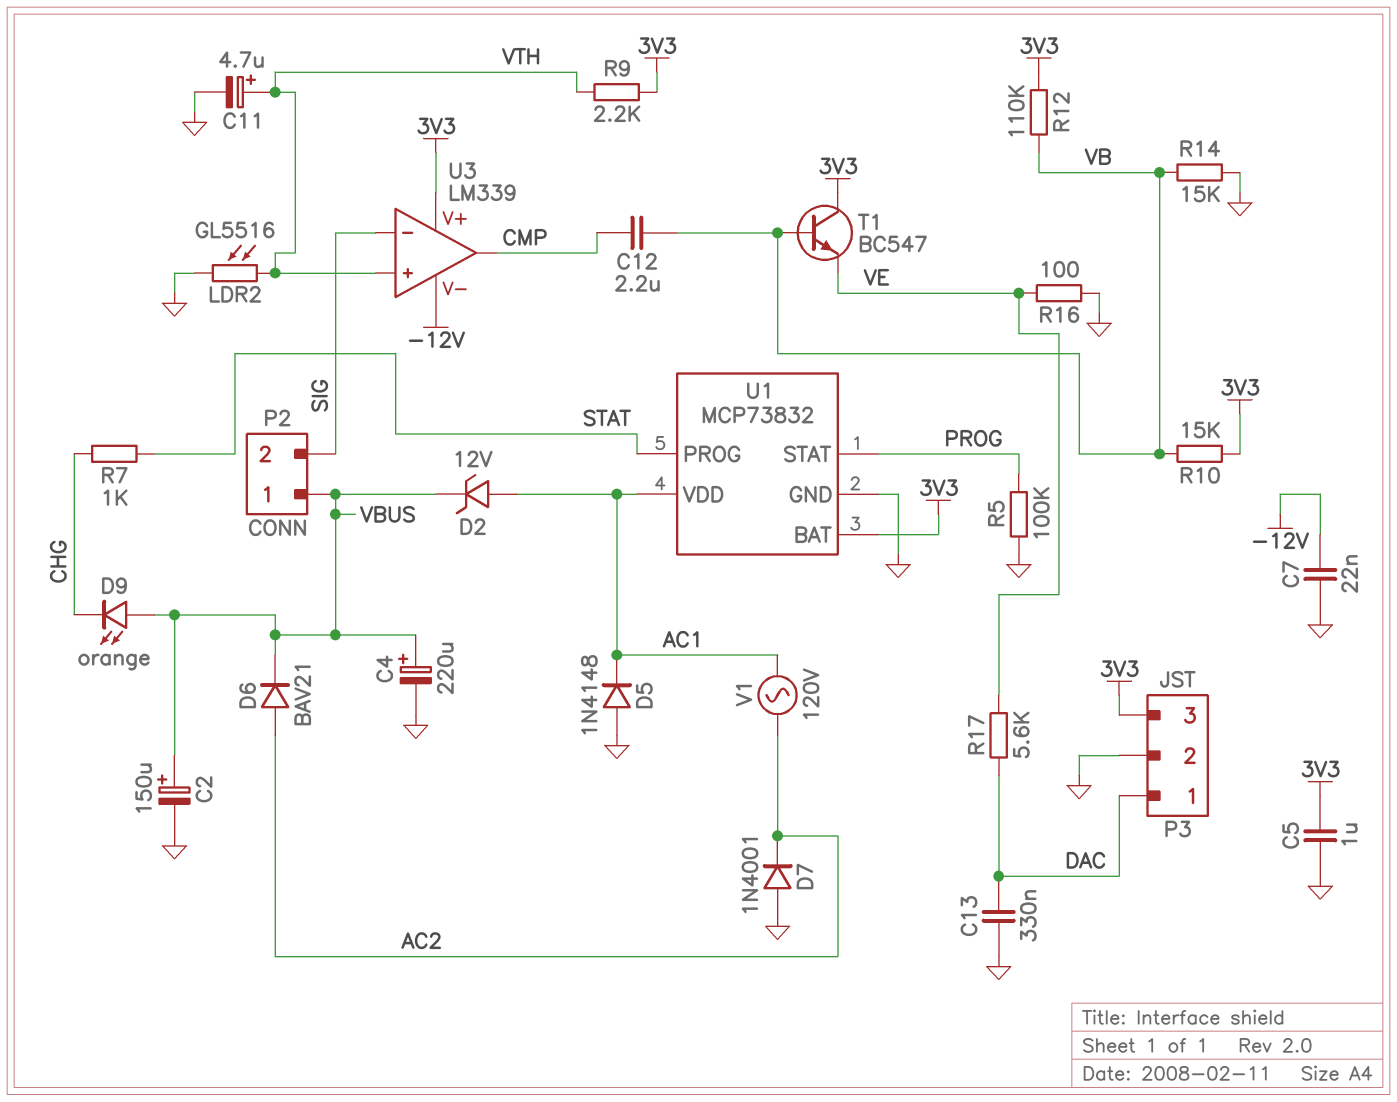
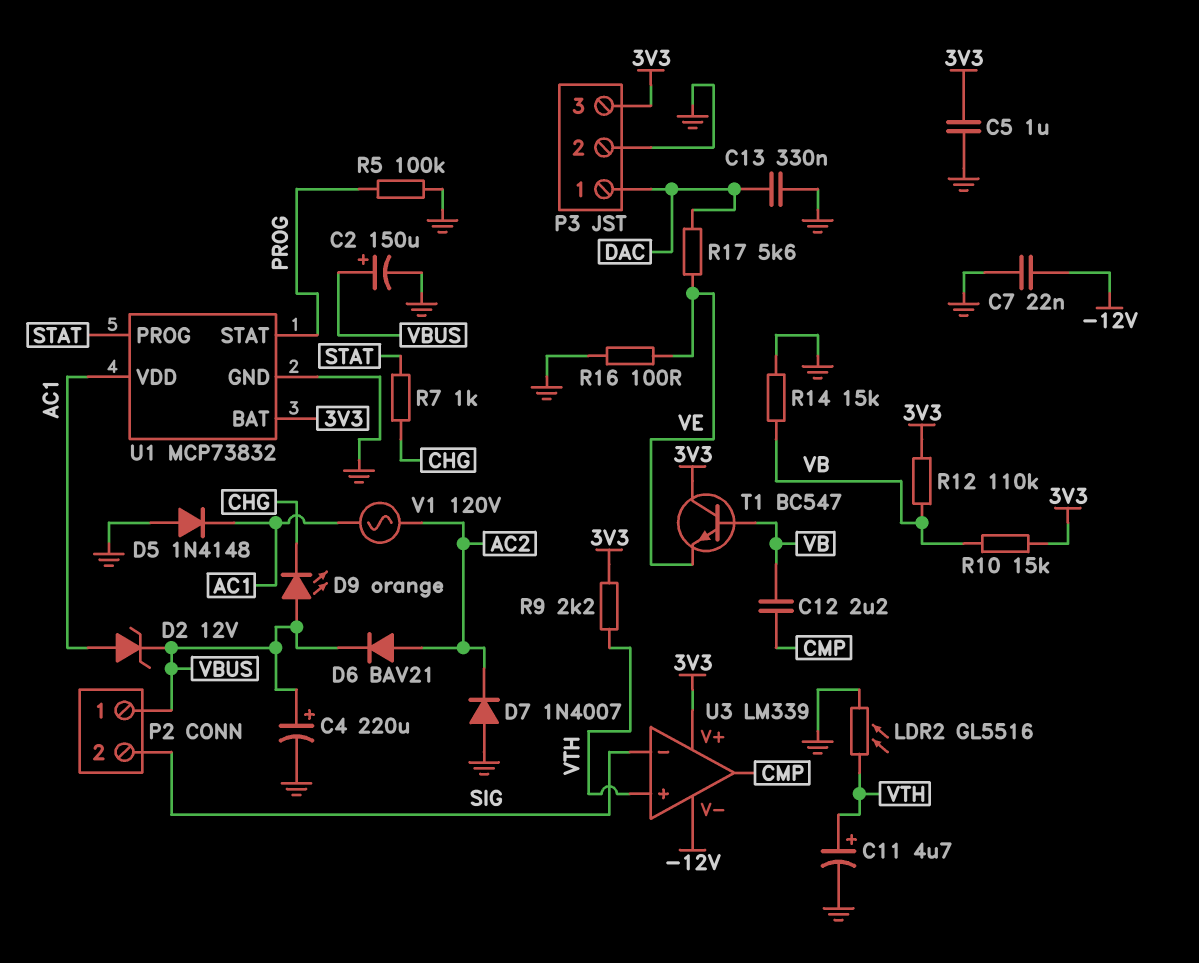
D7: diode 1N4001 (A GND, K AC2) -> diode 1N4007 (A GND, K AC2)

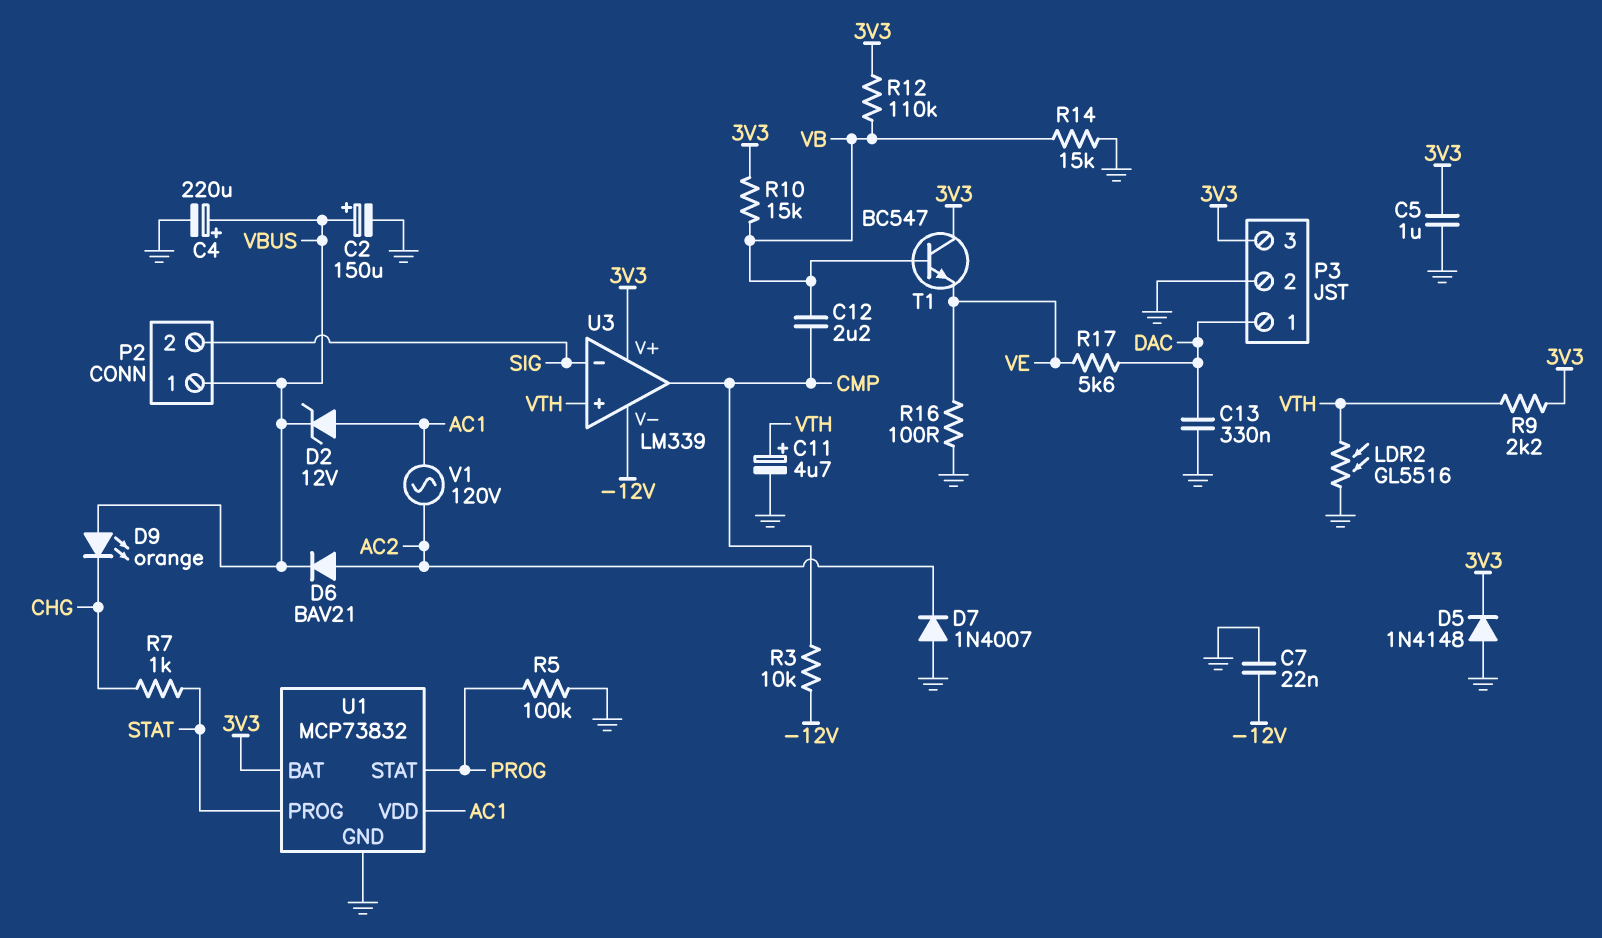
D5: diode 1N4148 (A GND, K AC1) -> diode 1N4148 (A GND, K 3V3)
R3: none -> 10k (-12V, CMP)

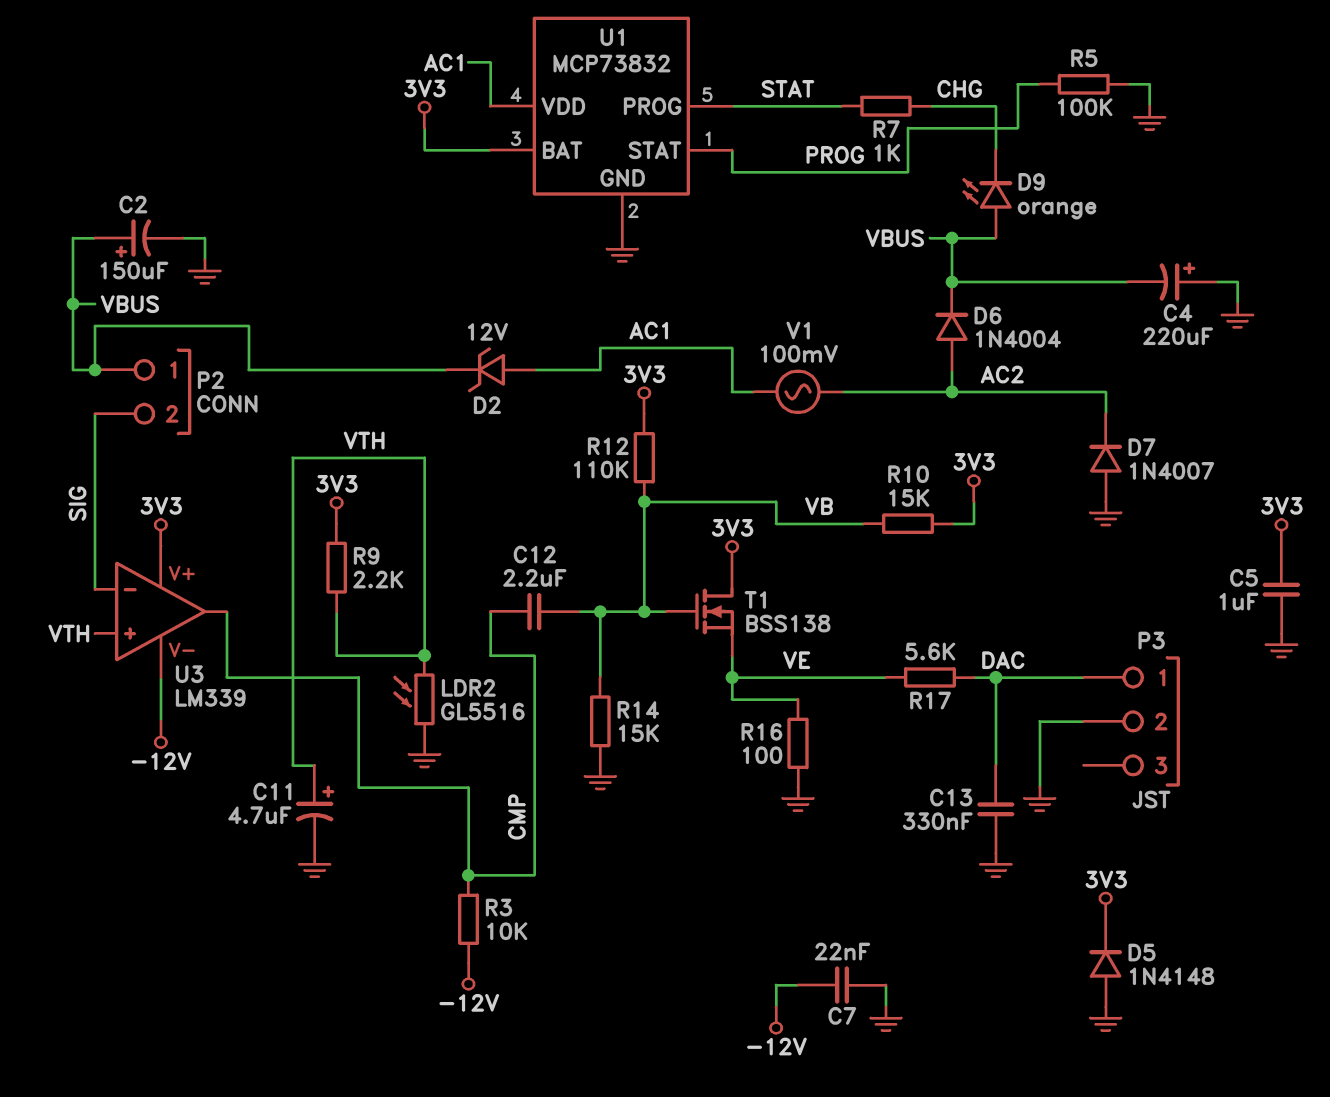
C4: 220uF (plus VBUS, minus GND) -> 220uF (plus GND, minus VBUS)
D6: diode BAV21 (A AC2, K VBUS) -> diode 1N4004 (A AC2, K VBUS)
P3 pin 3: 3V3 -> none
T1: NPN BC547 (B VB, C 3V3, E VE) -> NMOS BSS138 (G VB, D 3V3, S VE)
V1: AC 120V (AC1, AC2) -> AC 100mV (AC1, AC2)

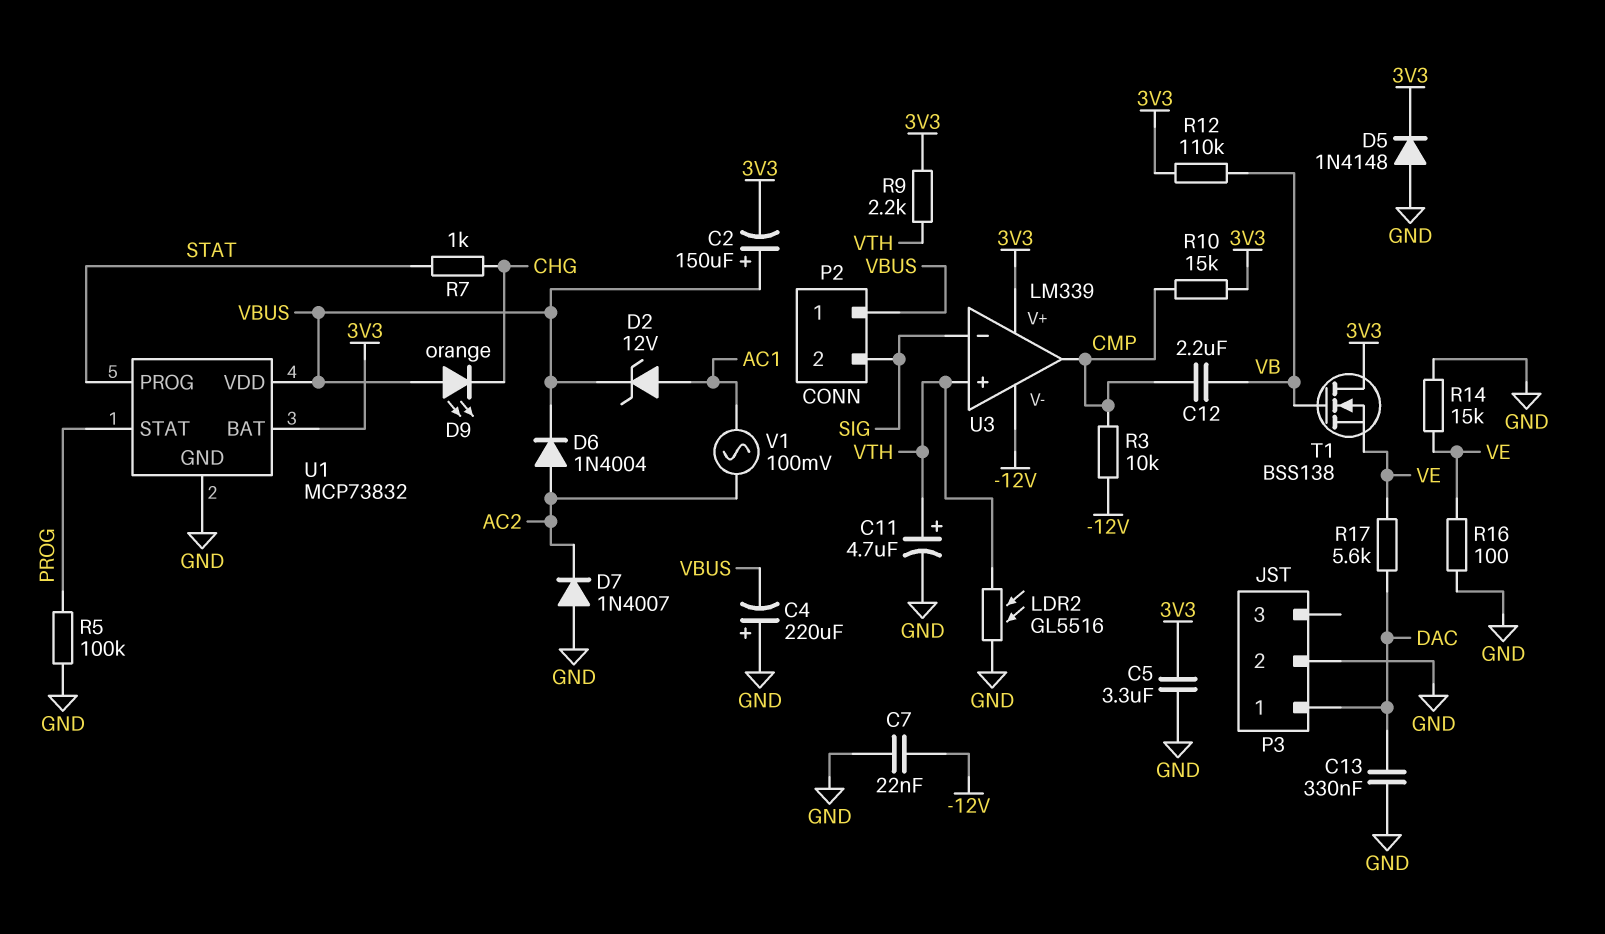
C2: 150uF (plus VBUS, minus GND) -> 150uF (plus VBUS, minus 3V3)
C5: 1uF (3V3, GND) -> 3.3uF (3V3, GND)
R10: 15k (3V3, VB) -> 15k (3V3, CMP)
R14: 15k (GND, VB) -> 15k (GND, VE)
U1 pin VDD: AC1 -> VBUS

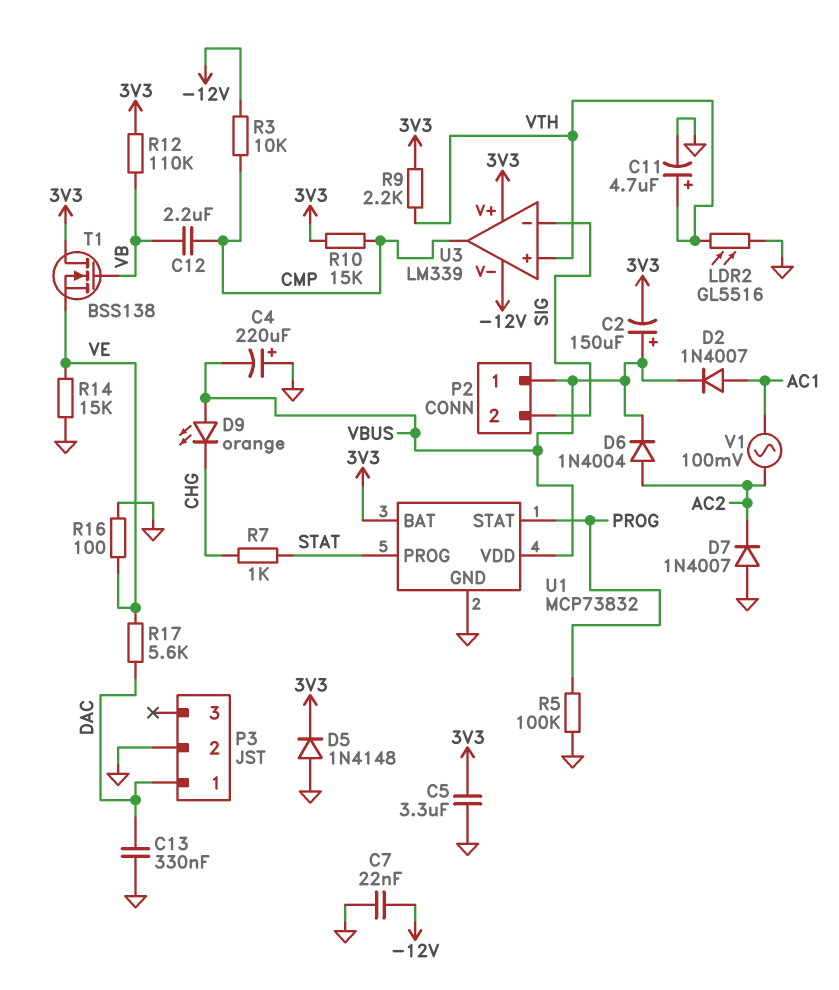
D2: zener 12V (A AC1, K VBUS) -> diode 1N4007 (A AC1, K VBUS)

